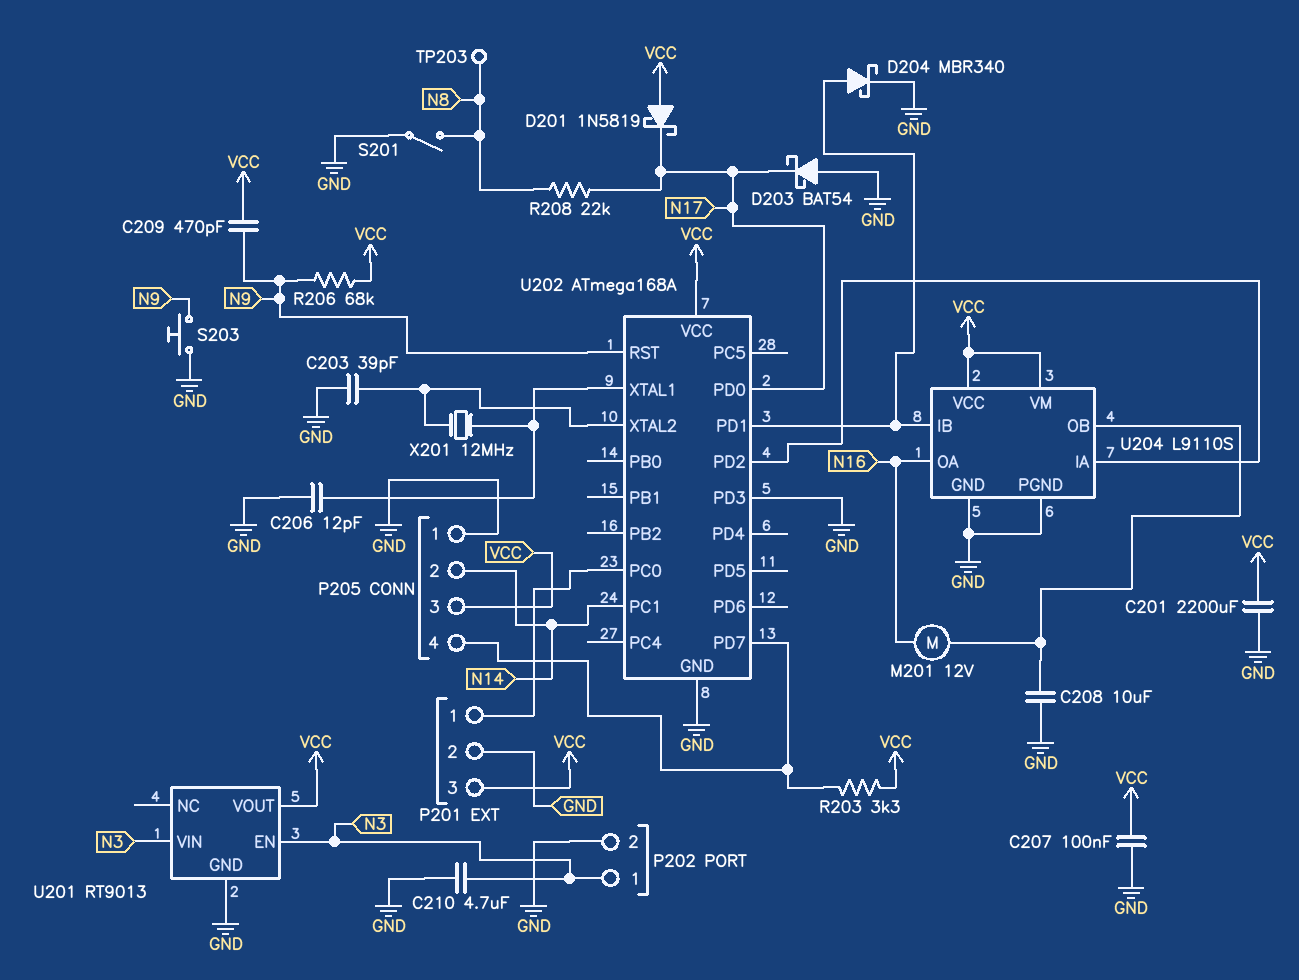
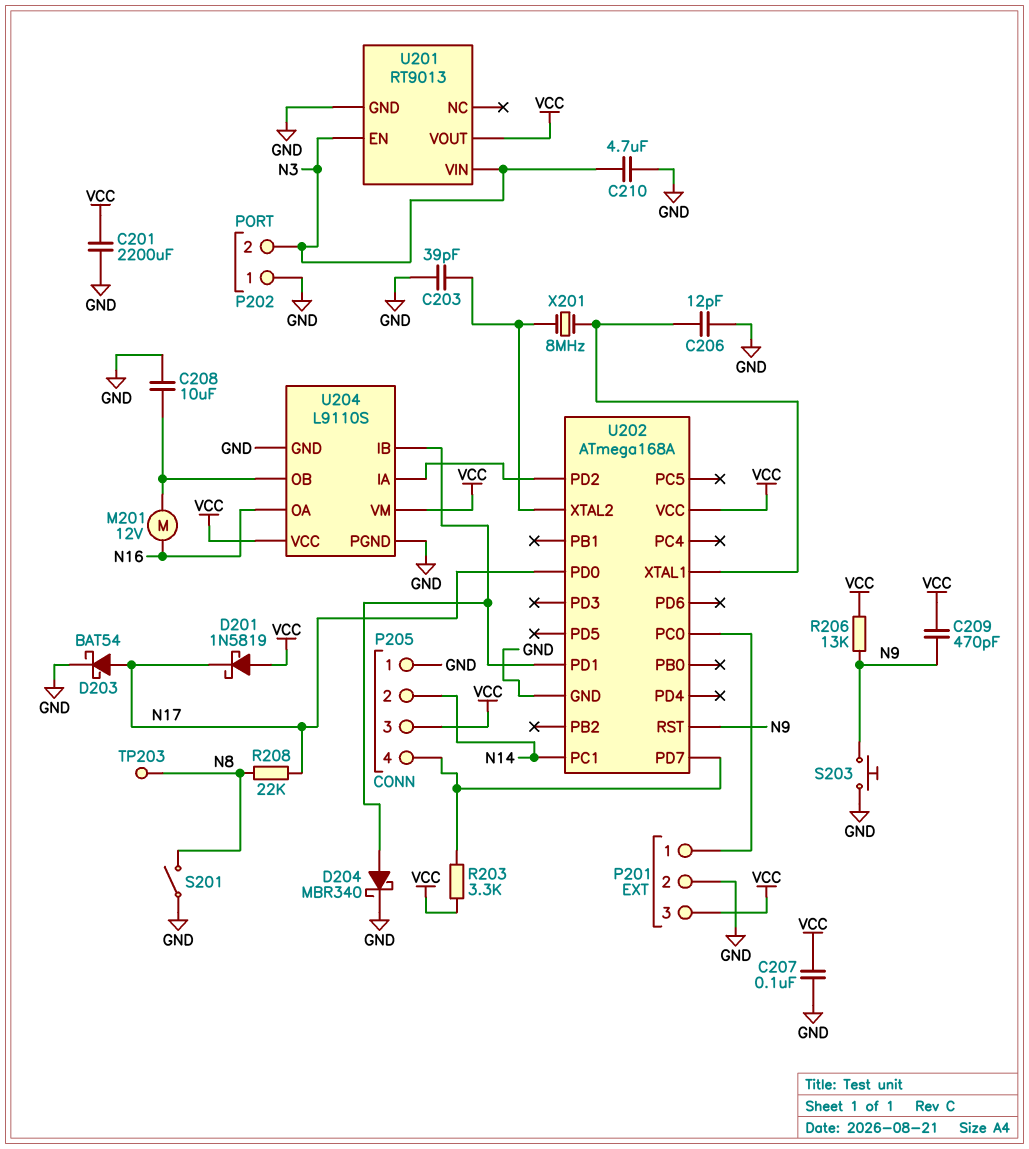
D203: schottky BAT54 (A GND, K N17) -> schottky BAT54 (A N17, K GND)
P202 pin 1: N3 -> GND
P202 pin 2: GND -> N3
R206: 68k (N9, VCC) -> 13k (N9, VCC)
U202 pin PD3: GND -> none
X201: 12MHz (U202/XTAL1, U202/XTAL2) -> 8MHz (U202/XTAL1, U202/XTAL2)

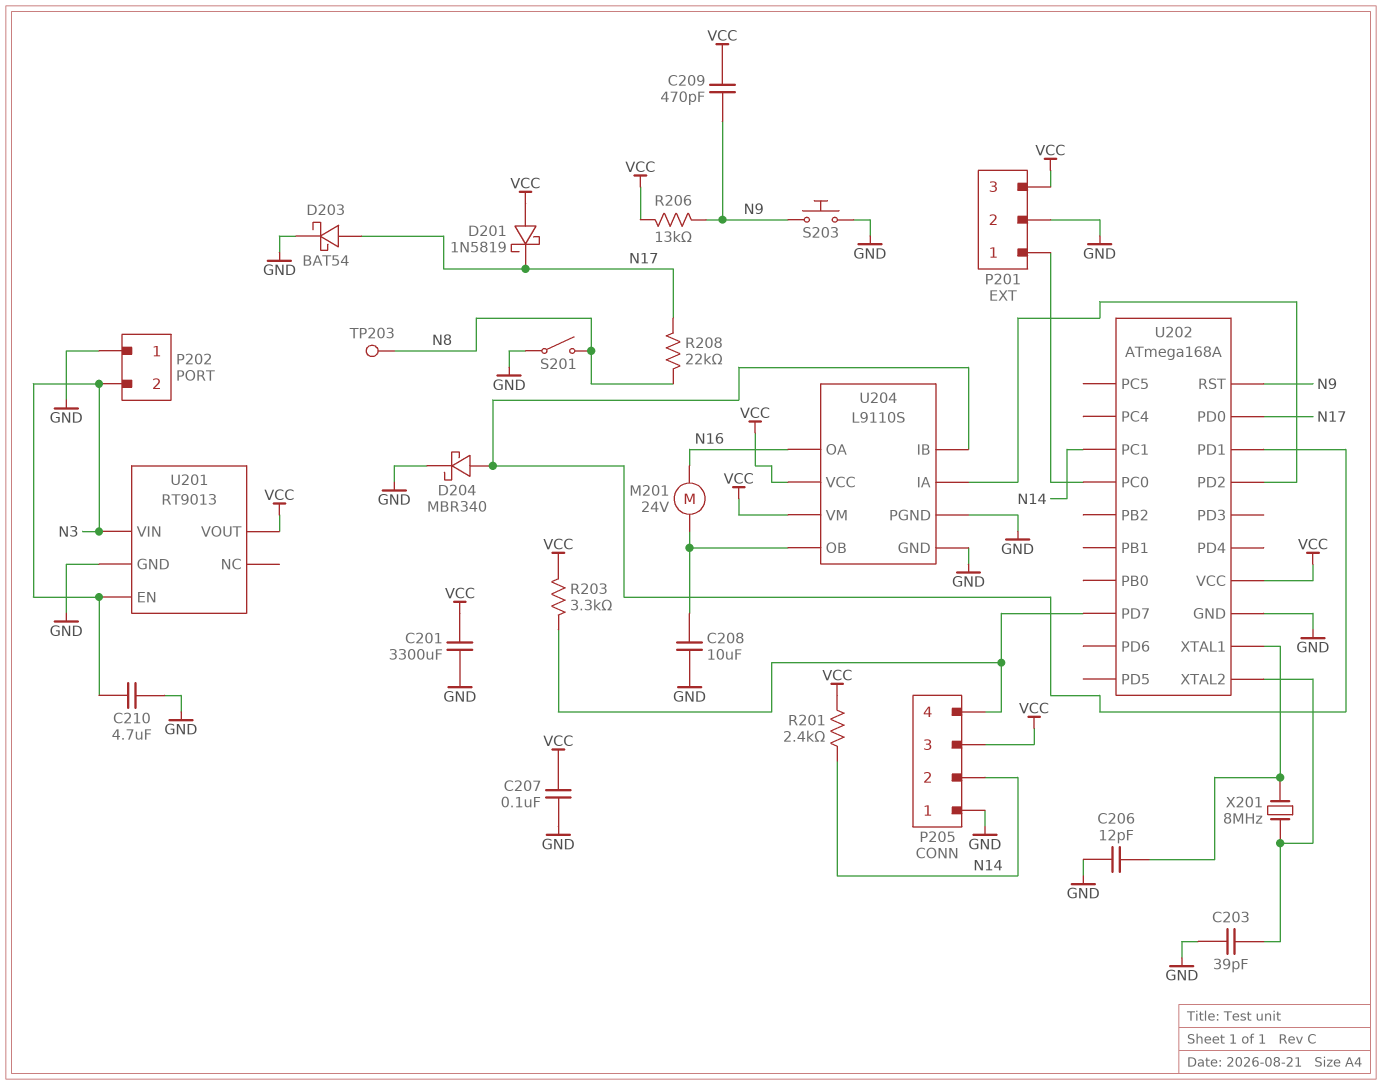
C201: 2200uF (GND, VCC) -> 3300uF (GND, VCC)
M201: motor 12V (N16, U204/OB) -> motor 24V (N16, U204/OB)
R201: none -> 2.4k (N14, VCC)

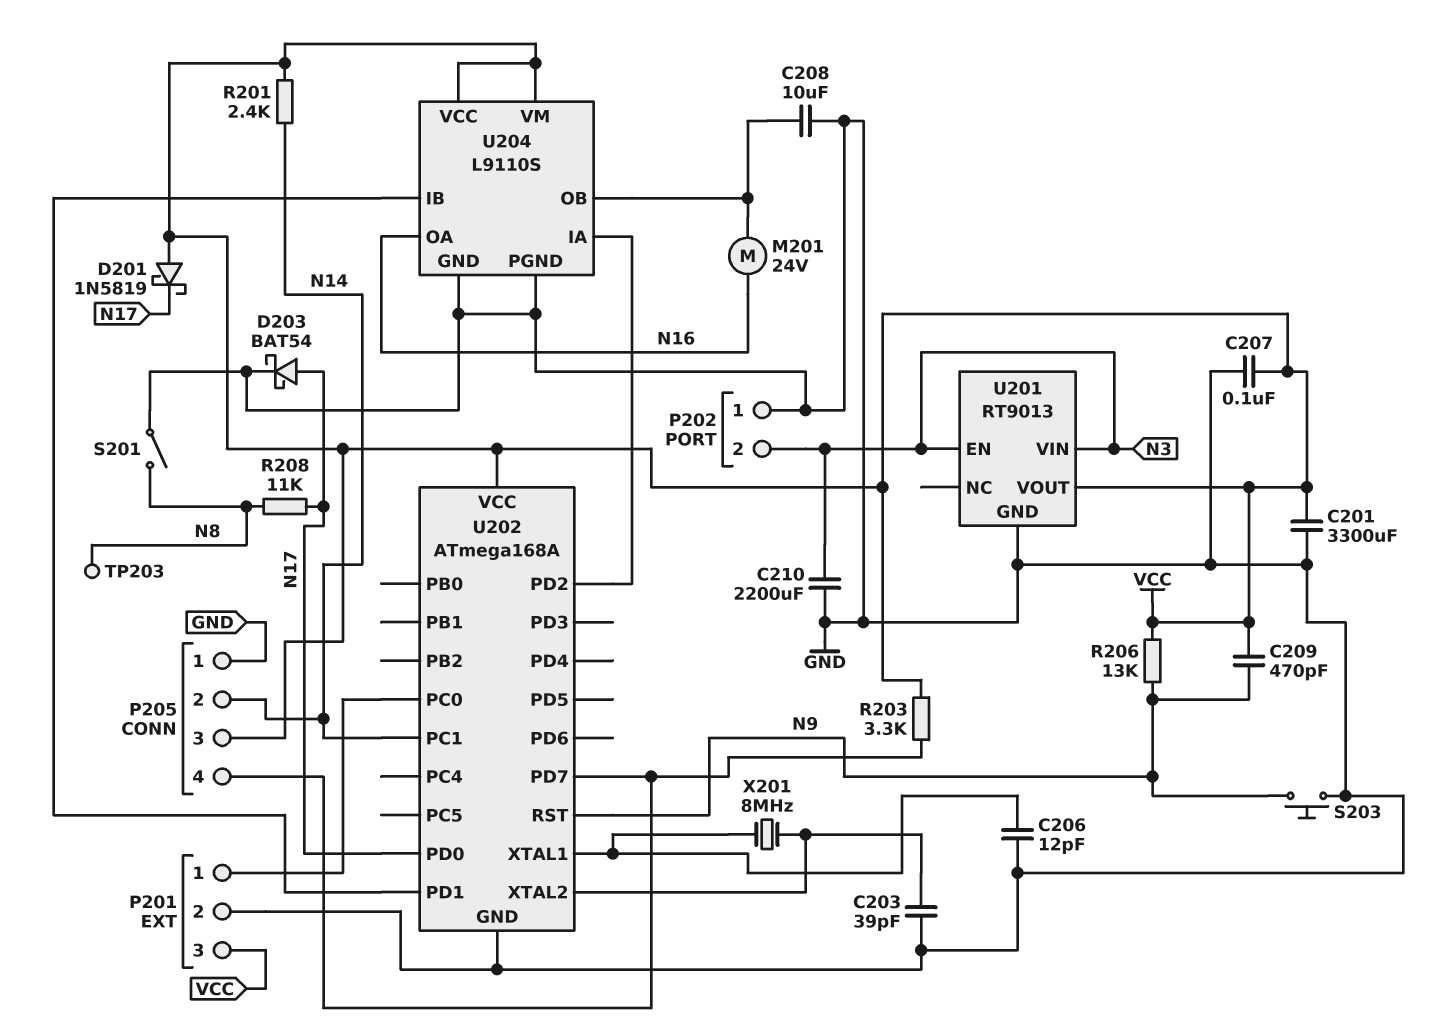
C210: 4.7uF (GND, N3) -> 2200uF (GND, N3)
D204: schottky MBR340 (A U202/PD1, K GND) -> none
R208: 22k (N8, N17) -> 11k (N8, N17)

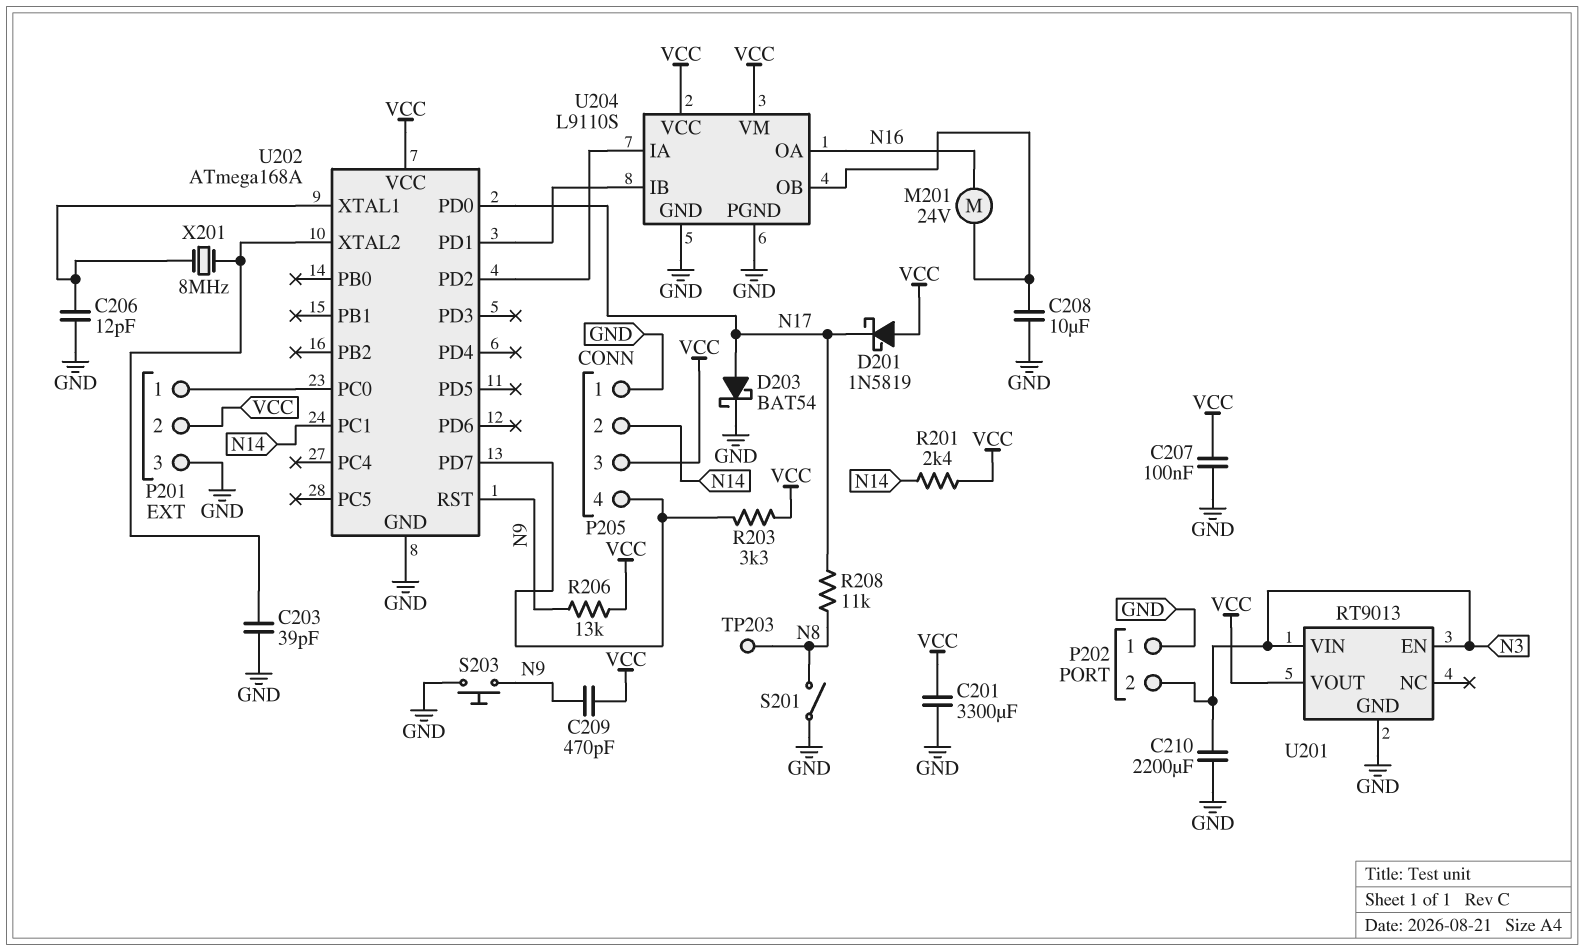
P201 pin 2: GND -> VCC
P201 pin 3: VCC -> GND

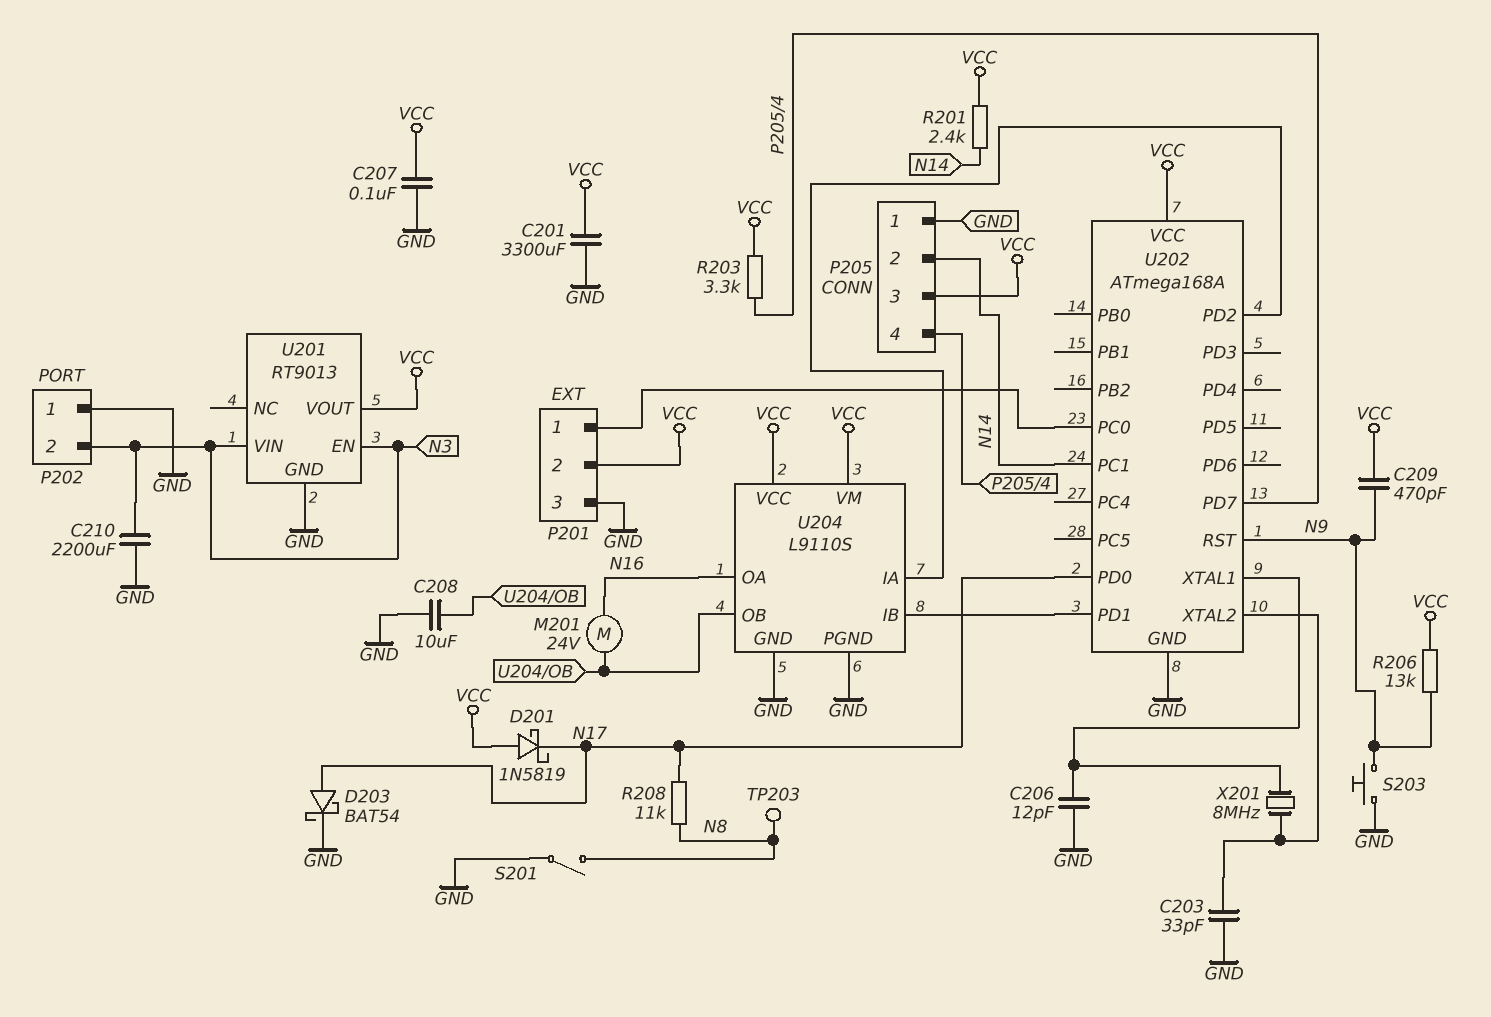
C203: 39pF (GND, U202/XTAL2) -> 33pF (GND, U202/XTAL2)

